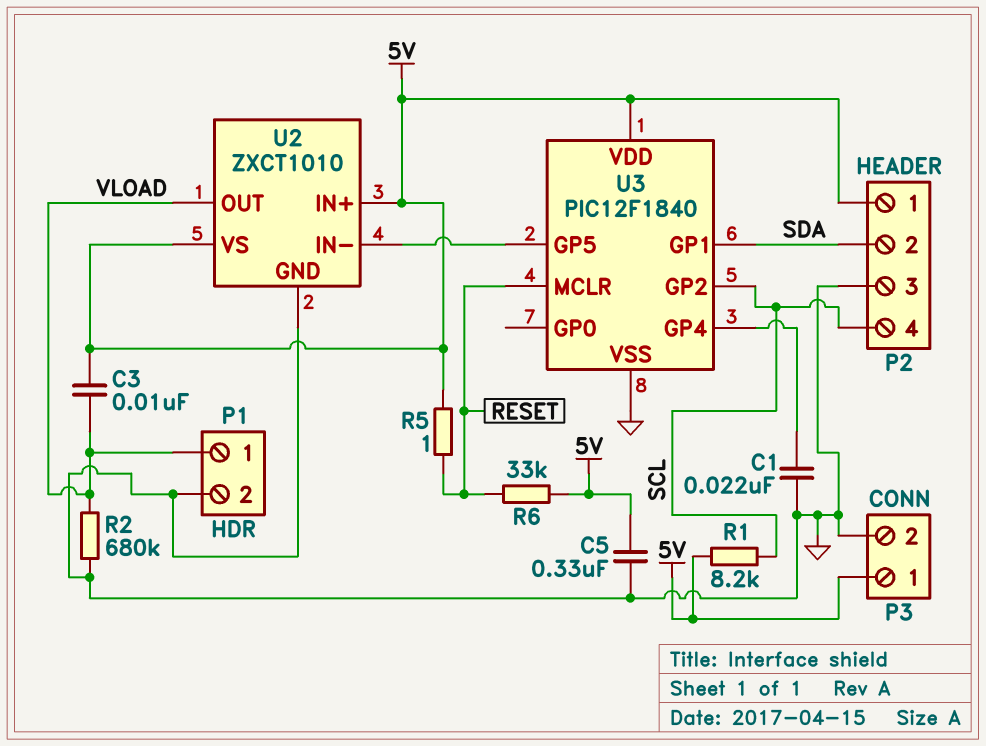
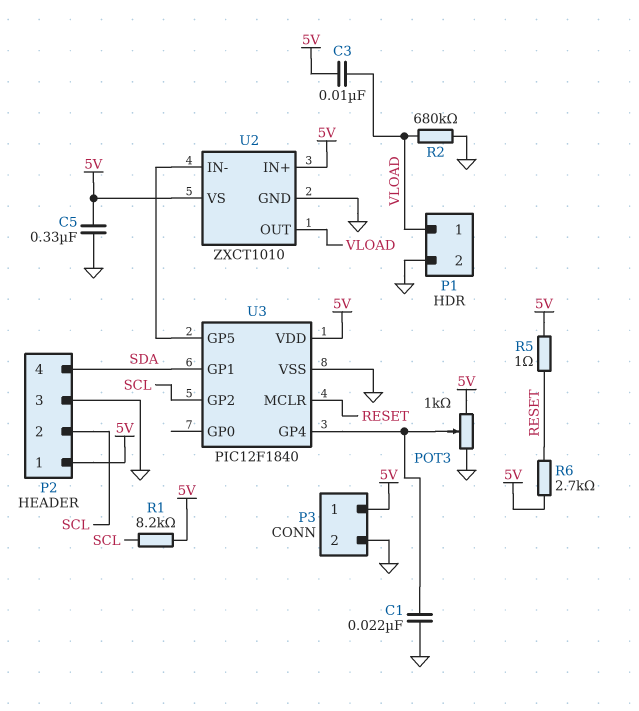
P2 pin 2: SDA -> SCL
P2 pin 4: SCL -> SDA
POT3: none -> 1k (5V, GND, wiper U3/GP4)
R6: 33k (5V, RESET) -> 2.7k (5V, RESET)

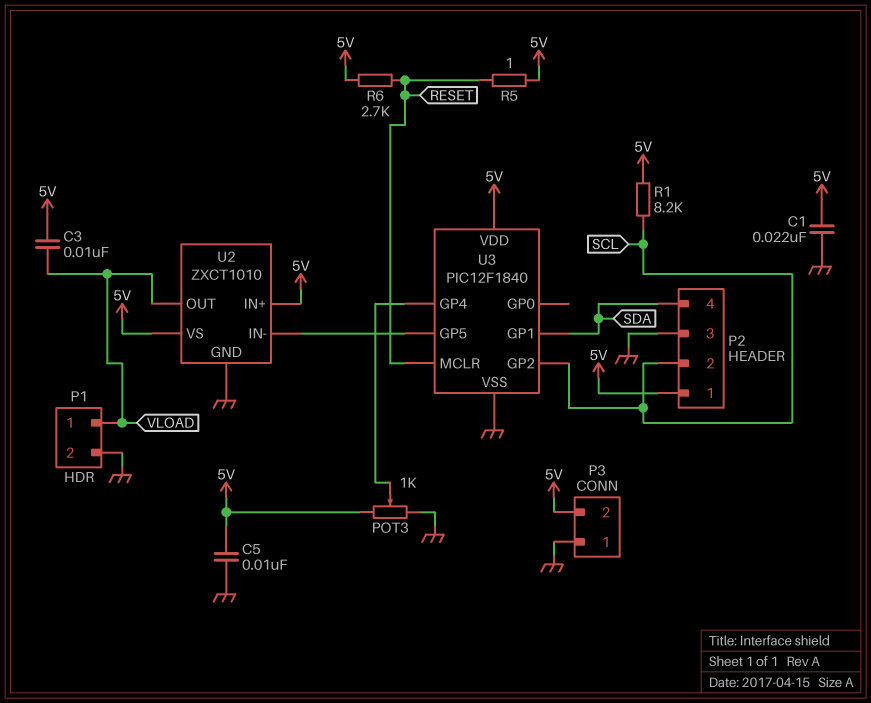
C1: 22nF (GND, U3/GP4) -> 22nF (5V, GND)
C5: 330nF (5V, GND) -> 10nF (5V, GND)
P3 pin 1: 5V -> GND
P3 pin 2: GND -> 5V
R2: 680k (GND, VLOAD) -> none

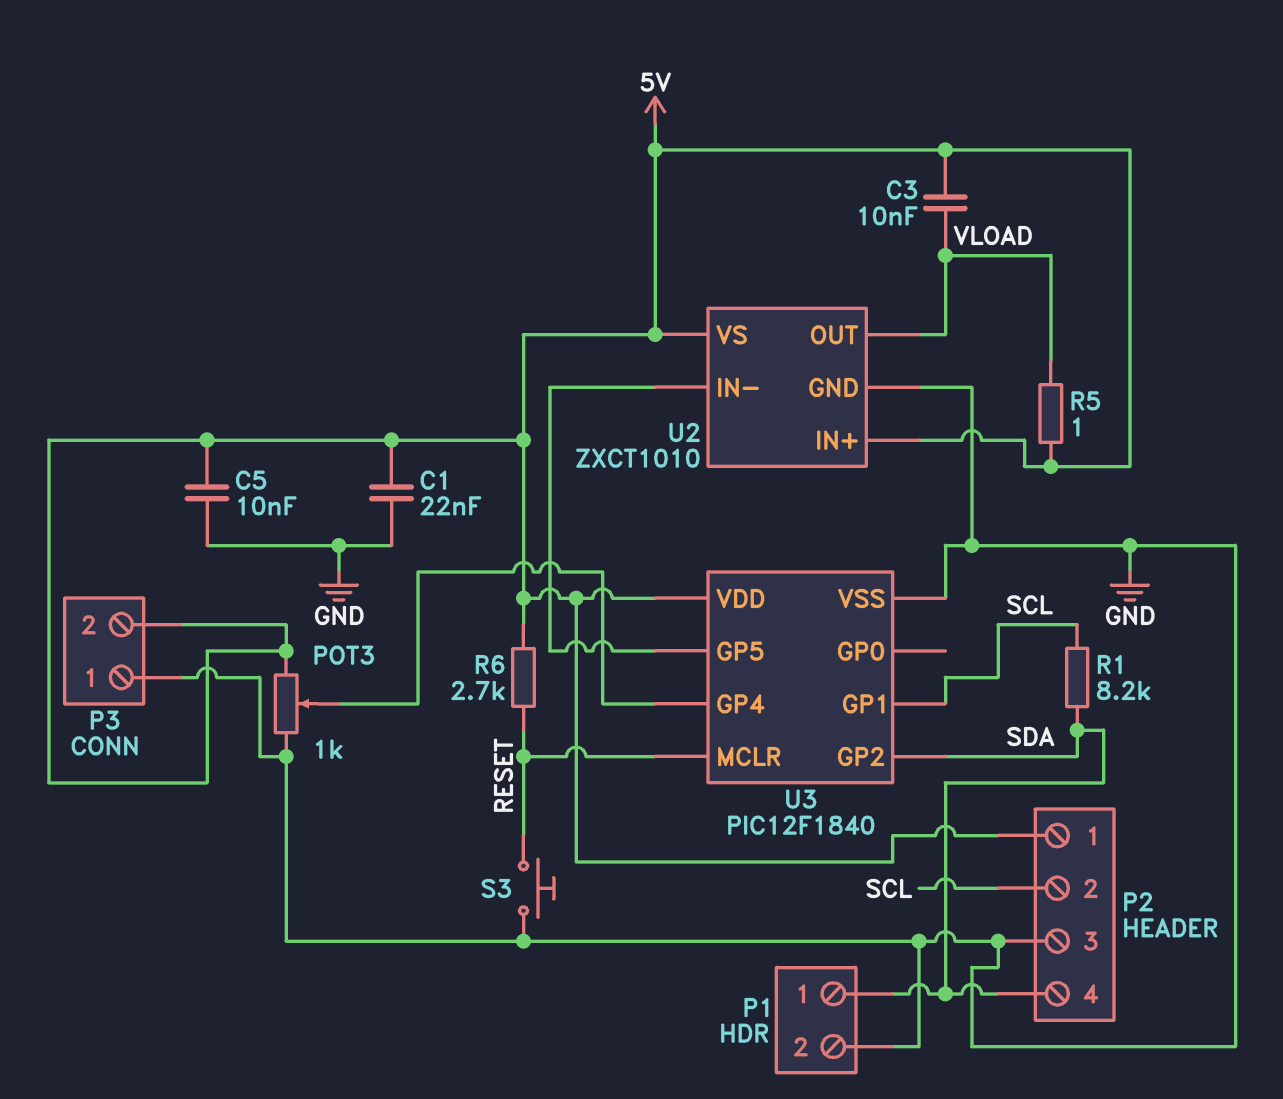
P1 pin 1: VLOAD -> SDA
R1: 8.2k (5V, SCL) -> 8.2k (SCL, SDA)
R5: 1 (5V, RESET) -> 1 (5V, VLOAD)
S3: none -> button (GND, RESET)
U3 pin GP1: SDA -> SCL
U3 pin GP2: SCL -> SDA

